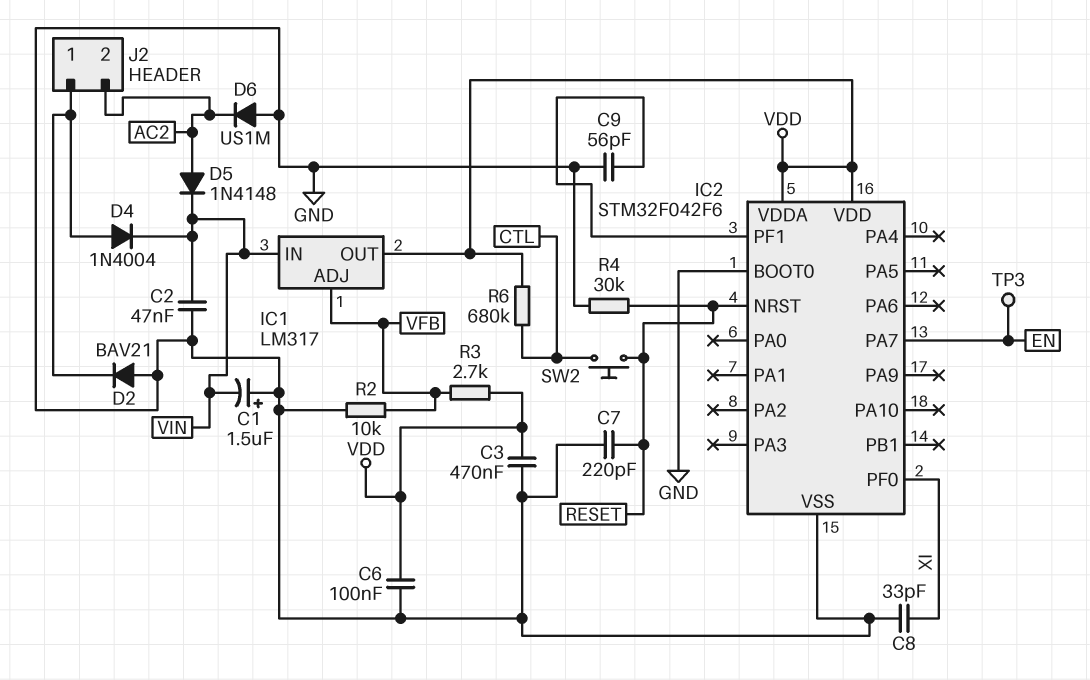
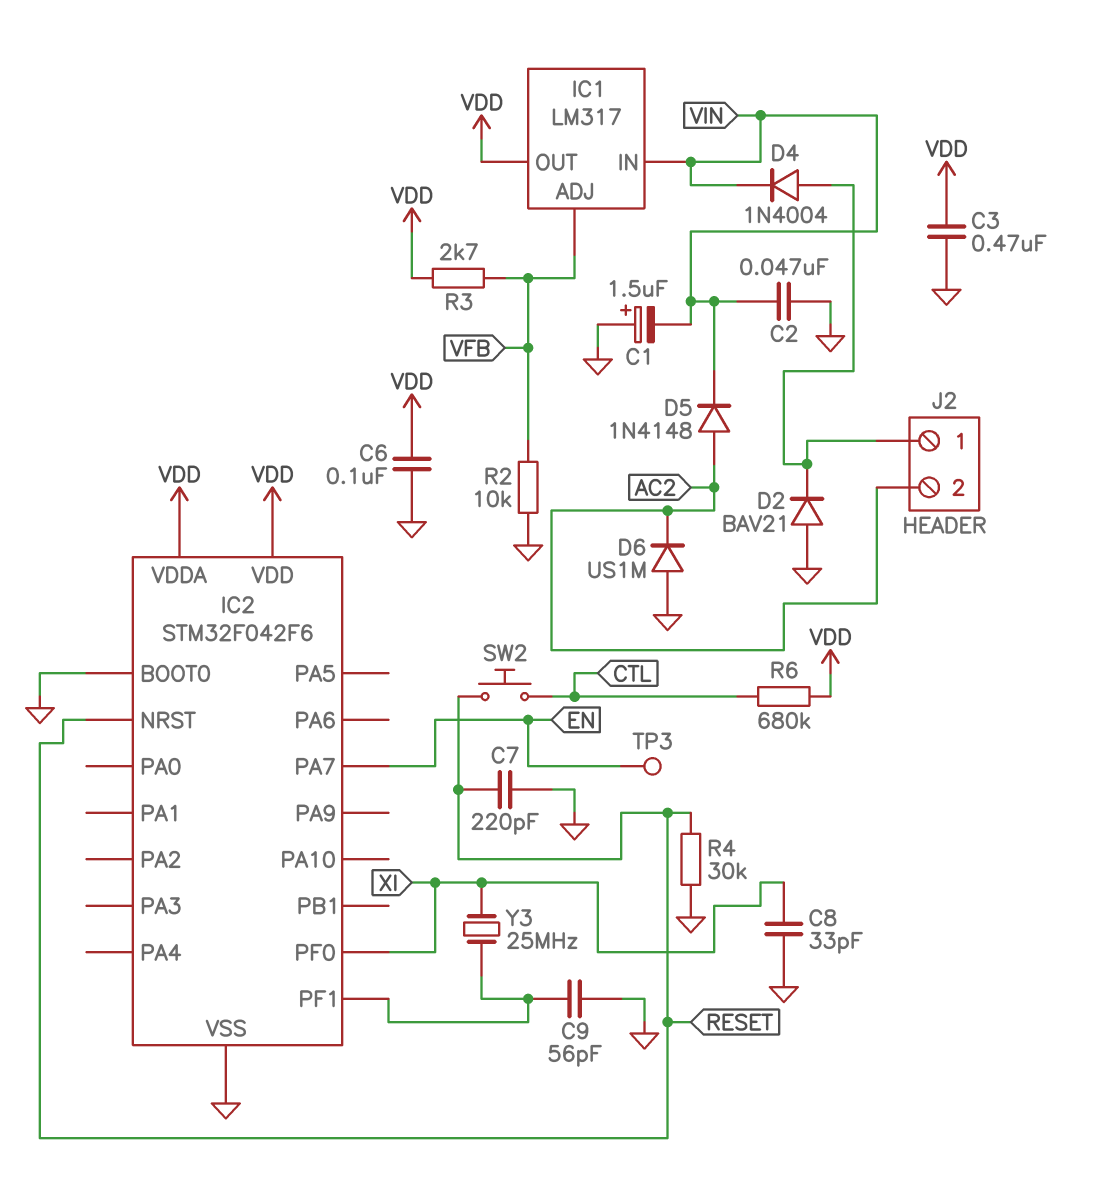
Y3: none -> 25MHz (IC2/PF1, XI)

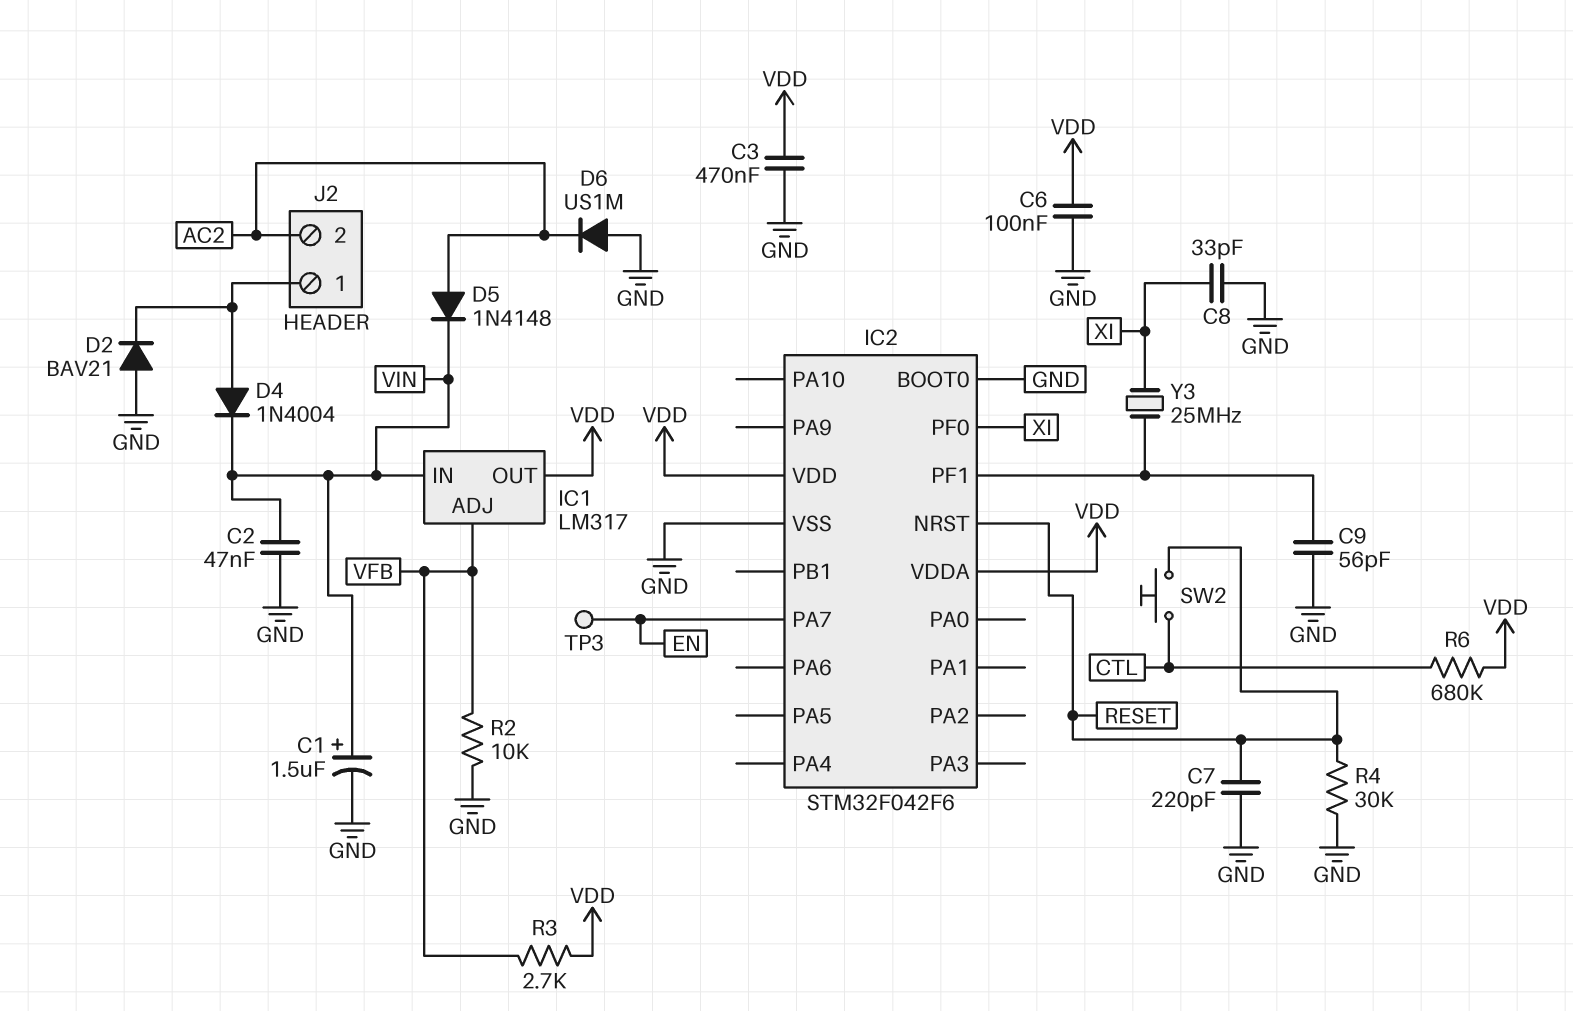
C1: 1.5uF (plus GND, minus VIN) -> 1.5uF (plus VIN, minus GND)

